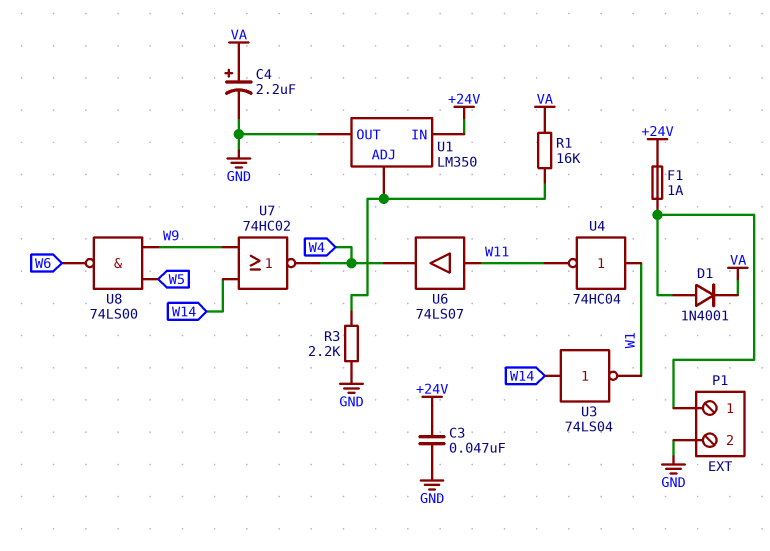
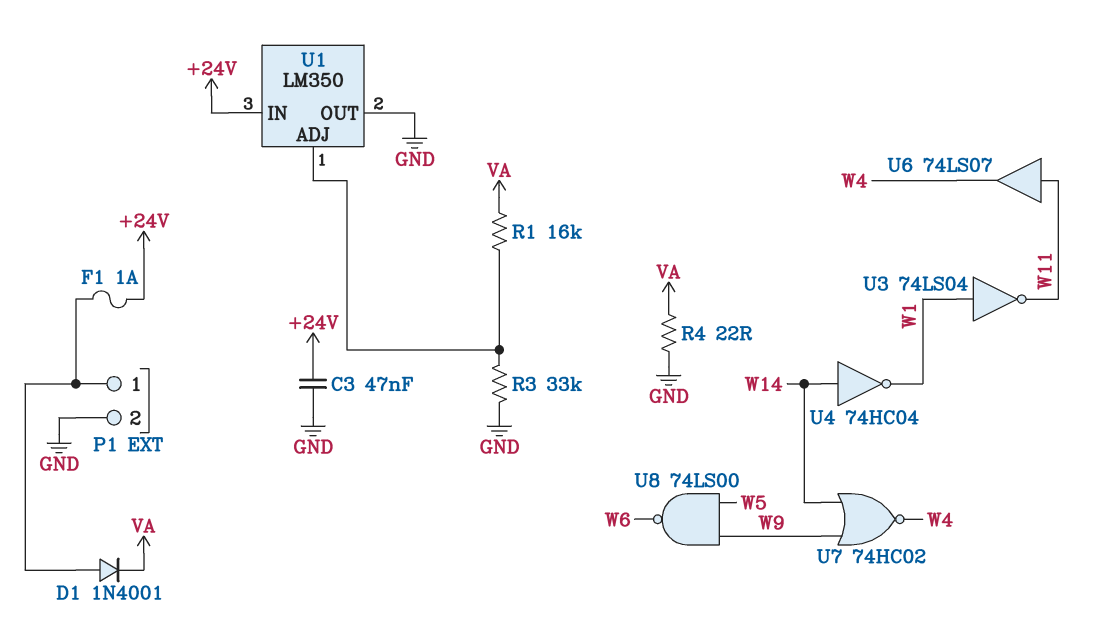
C4: 2.2uF (plus VA, minus GND) -> none
R3: 2.2k (GND, U1/ADJ) -> 33k (GND, U1/ADJ)
R4: none -> 22 (GND, VA)
U3: NOT 74LS04 (in W14, out W1) -> NOT 74LS04 (in W1, out W11)
U4: NOT 74HC04 (in W1, out W11) -> NOT 74HC04 (in W14, out W1)

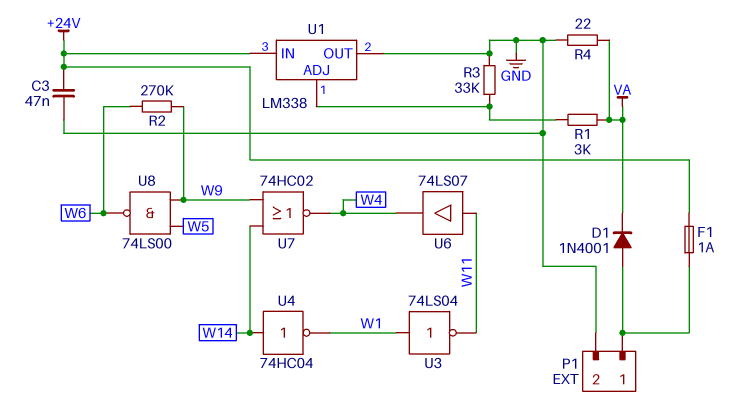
R1: 16k (U1/ADJ, VA) -> 3k (U1/ADJ, VA)
R2: none -> 270k (W6, W9)
U1: LM350 -> LM338

